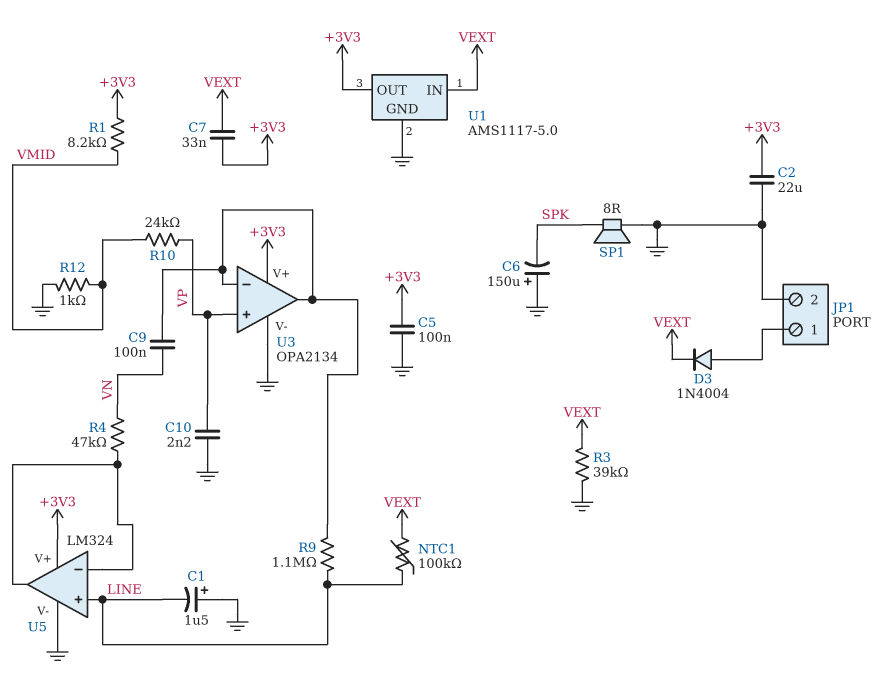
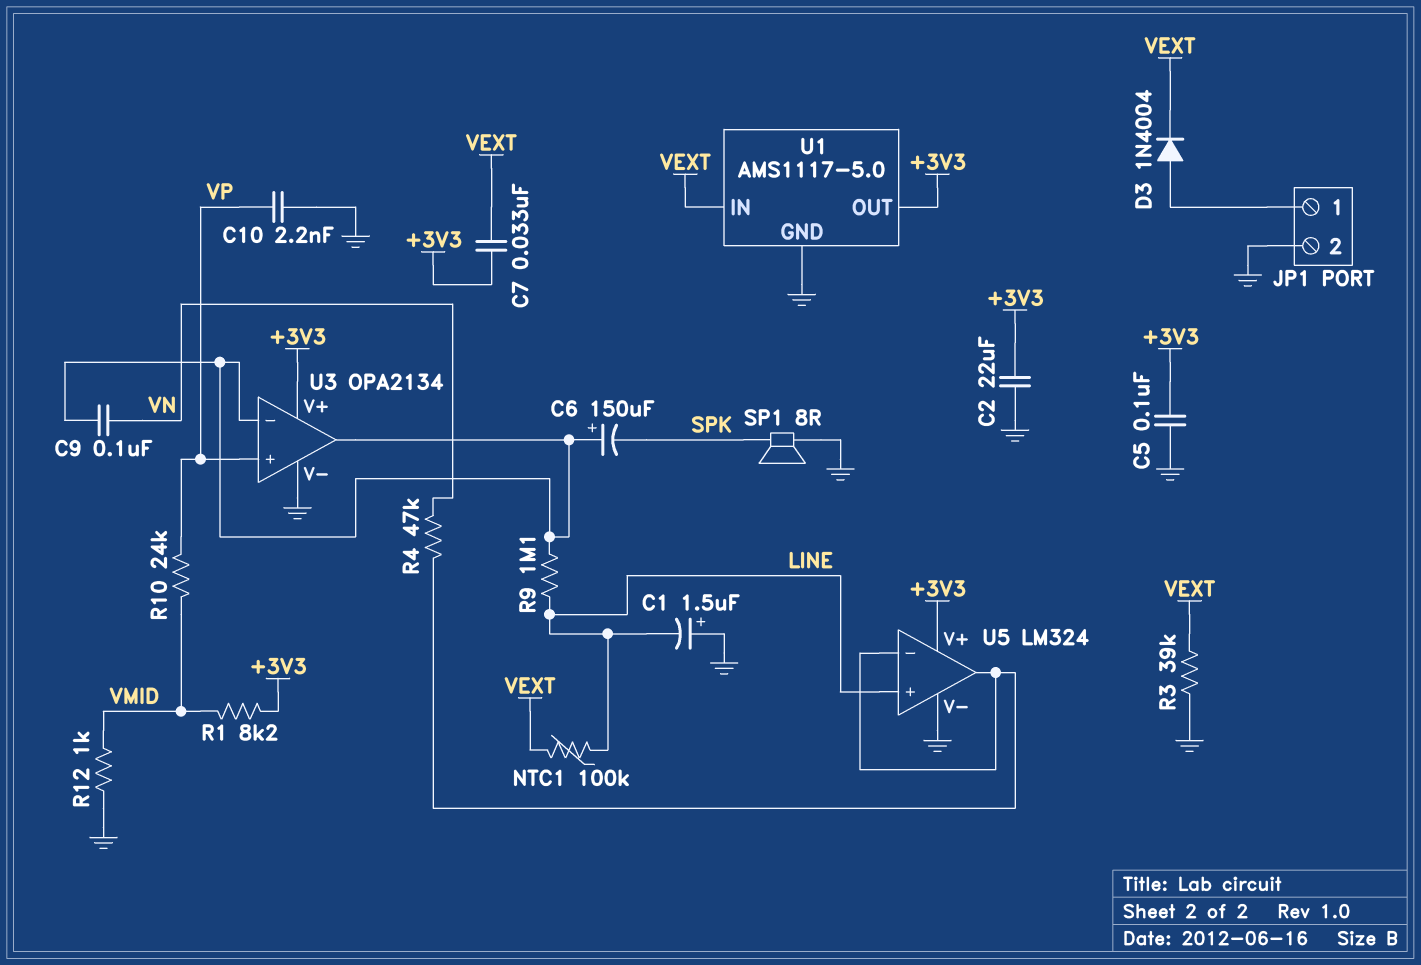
C6: 150uF (plus GND, minus SPK) -> 150uF (plus U3/in-, minus SPK)

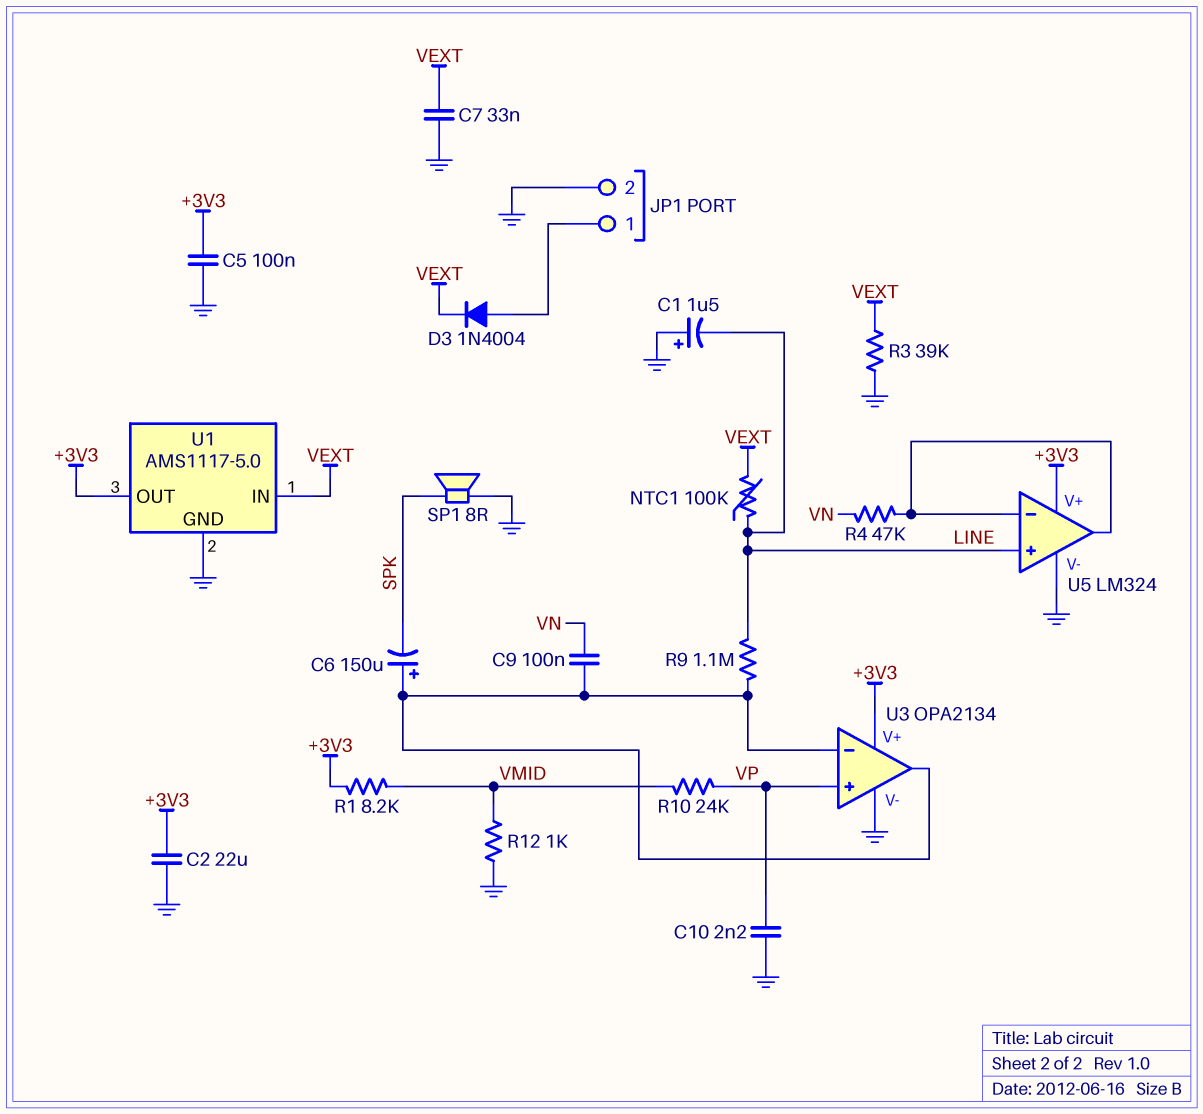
C7: 33nF (+3V3, VEXT) -> 33nF (GND, VEXT)

